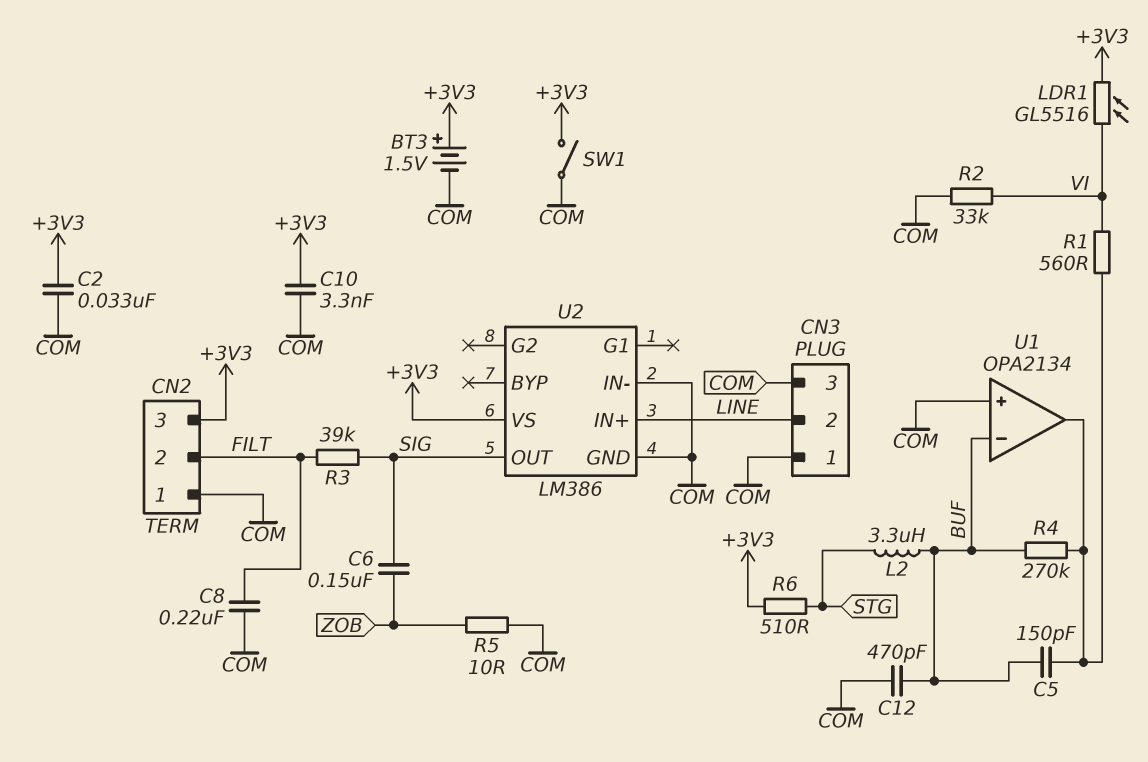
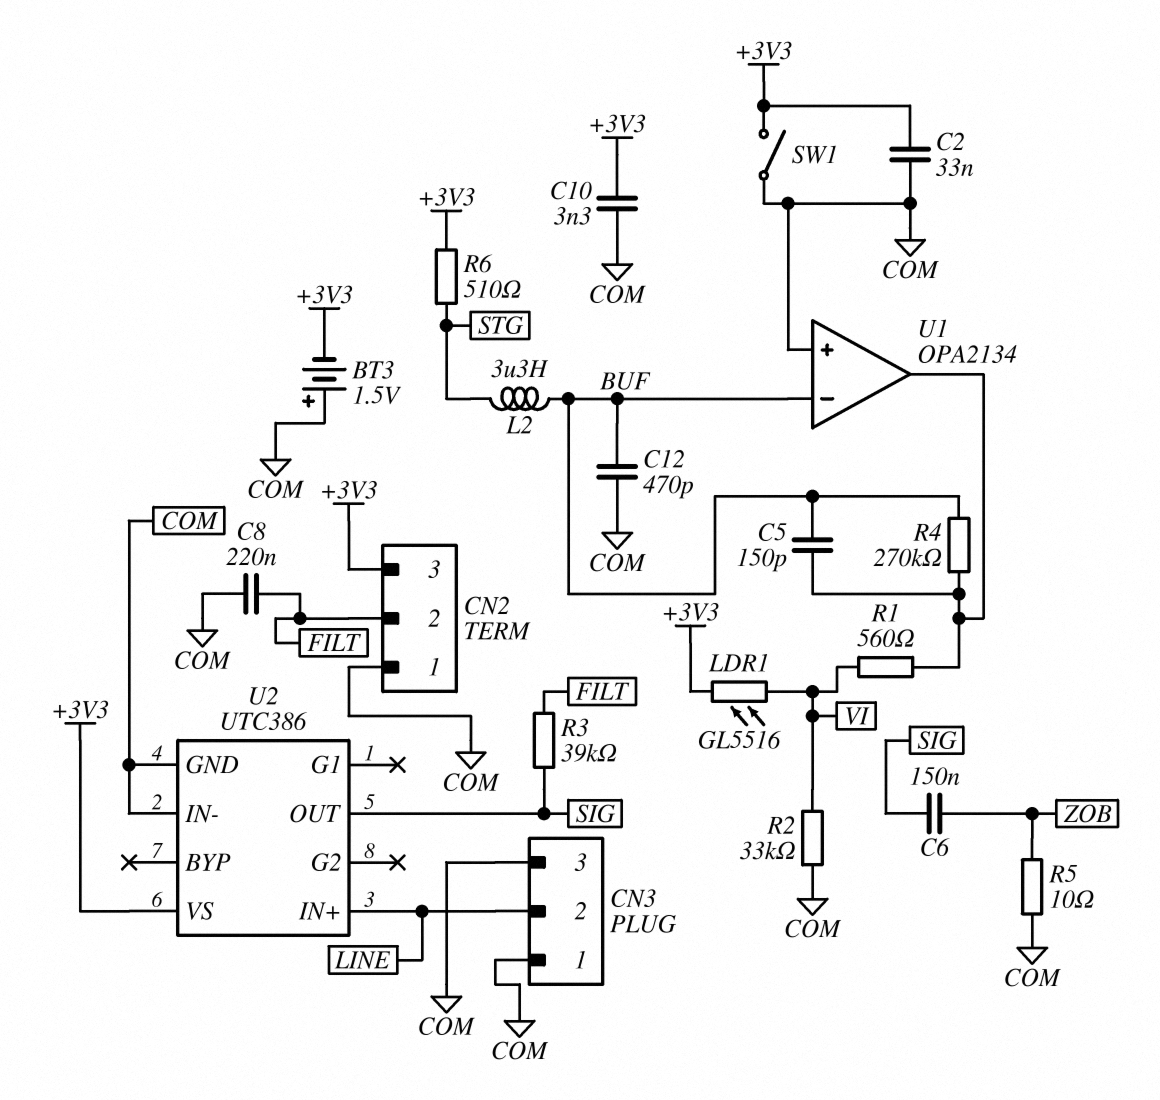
BT3: 1.5V (plus +3V3, minus COM) -> 1.5V (plus COM, minus +3V3)
U2: LM386 -> UTC386

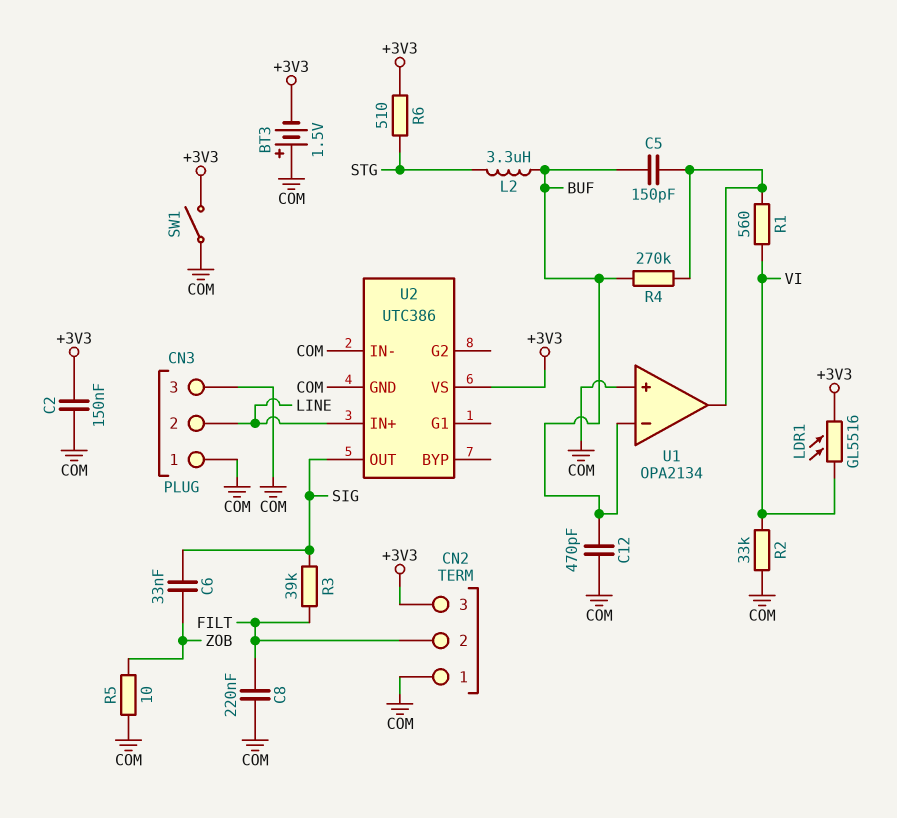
C2: 33nF (+3V3, COM) -> 150nF (+3V3, COM)
C6: 150nF (SIG, ZOB) -> 33nF (SIG, ZOB)
C10: 3.3nF (+3V3, COM) -> none

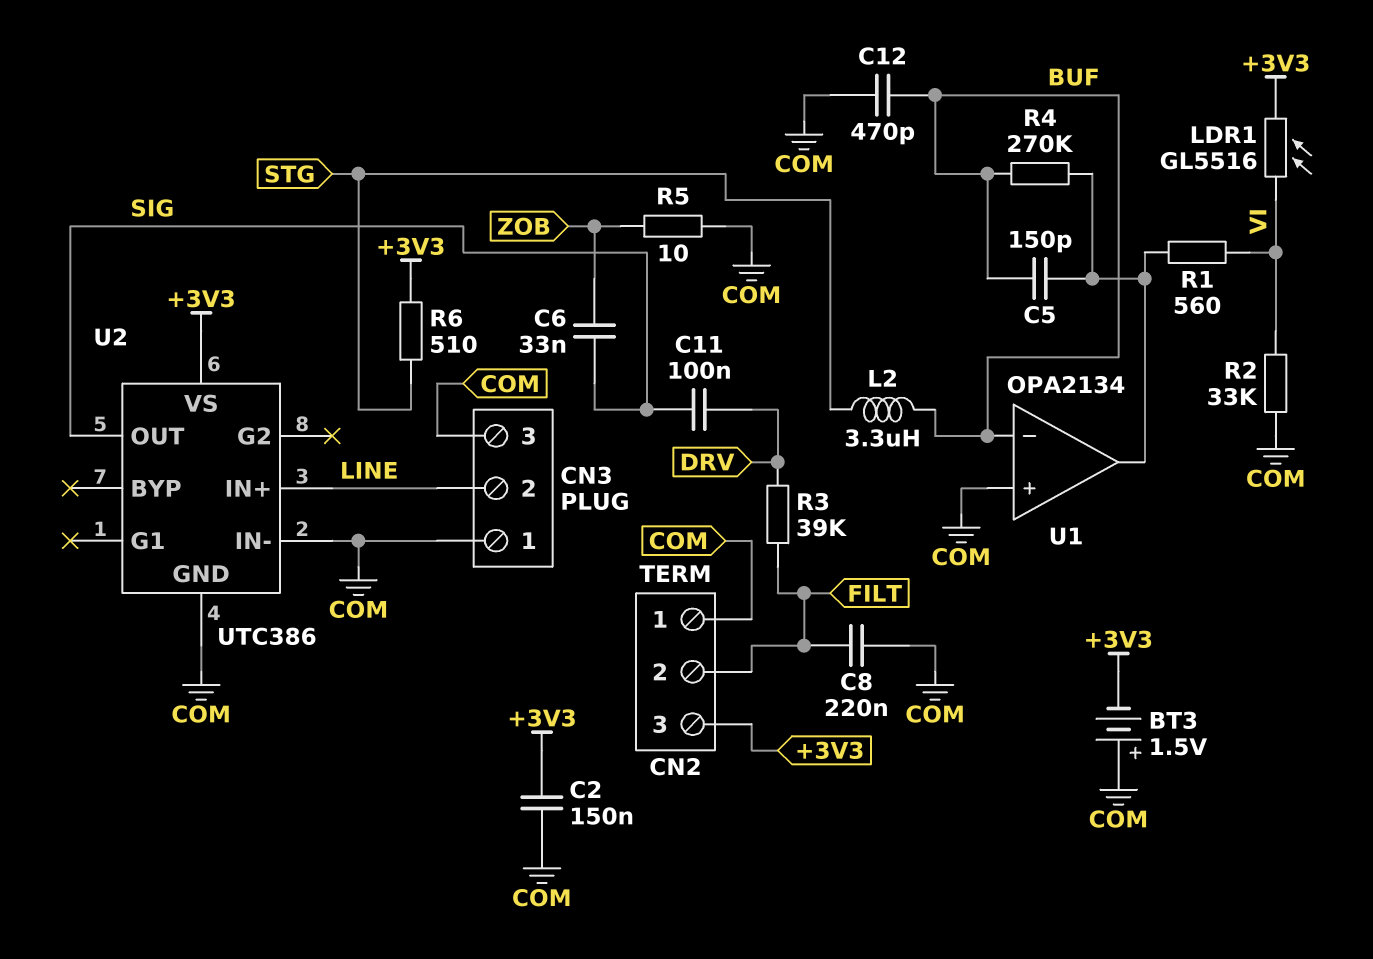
C11: none -> 100nF (DRV, SIG)
R3: 39k (FILT, SIG) -> 39k (DRV, FILT)
SW1: switch (+3V3, COM) -> none

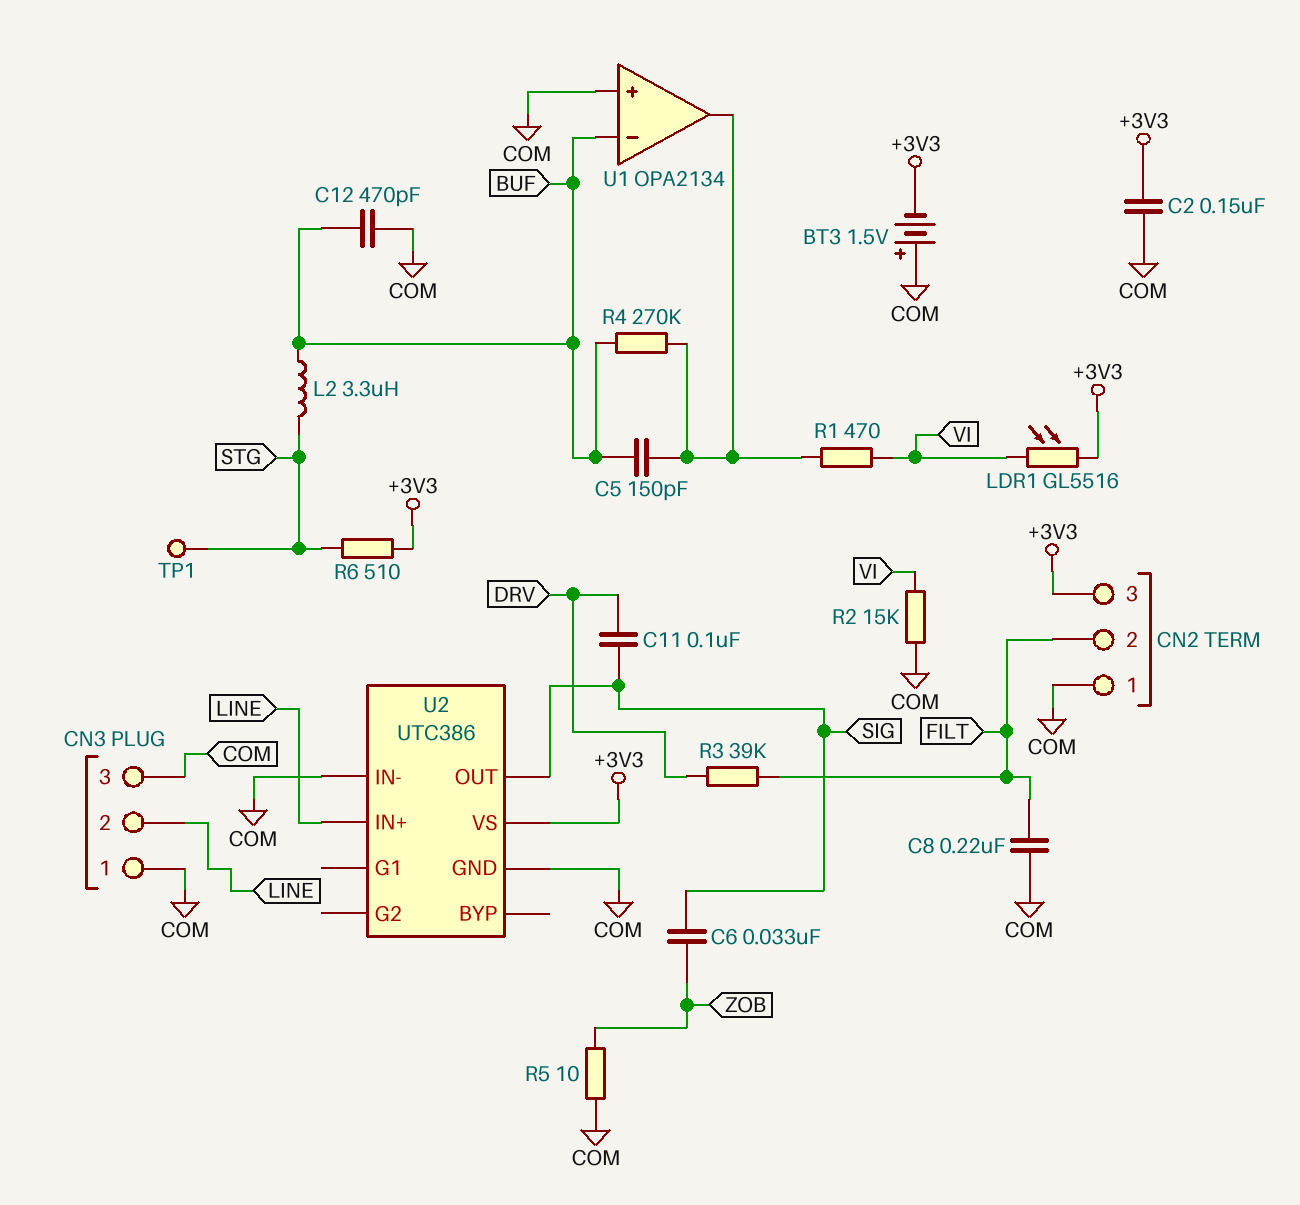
R1: 560 (U1/out, VI) -> 470 (U1/out, VI)
R2: 33k (COM, VI) -> 15k (COM, VI)
TP1: none -> test point (STG)

